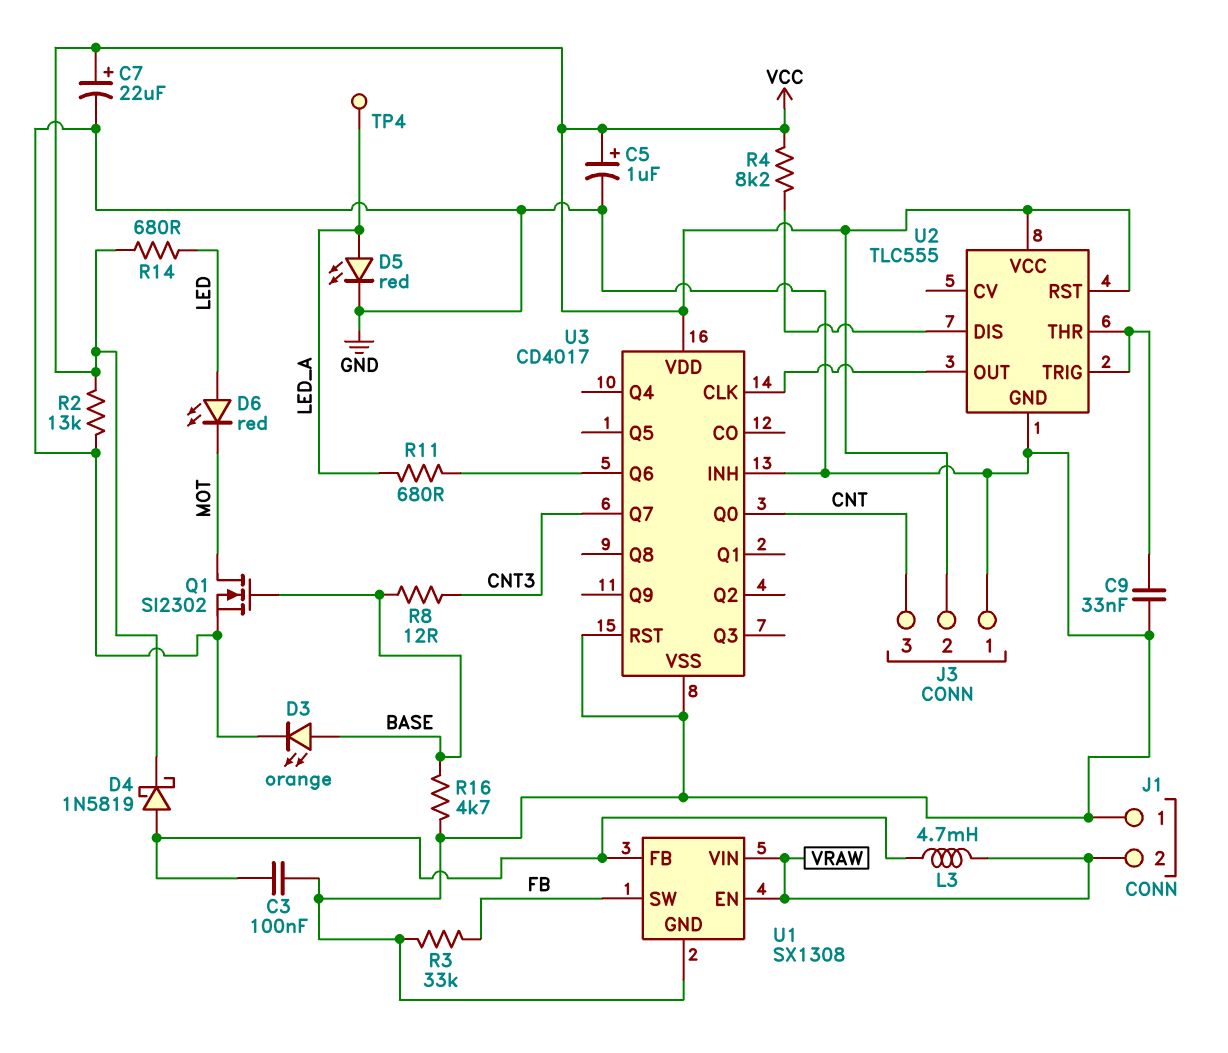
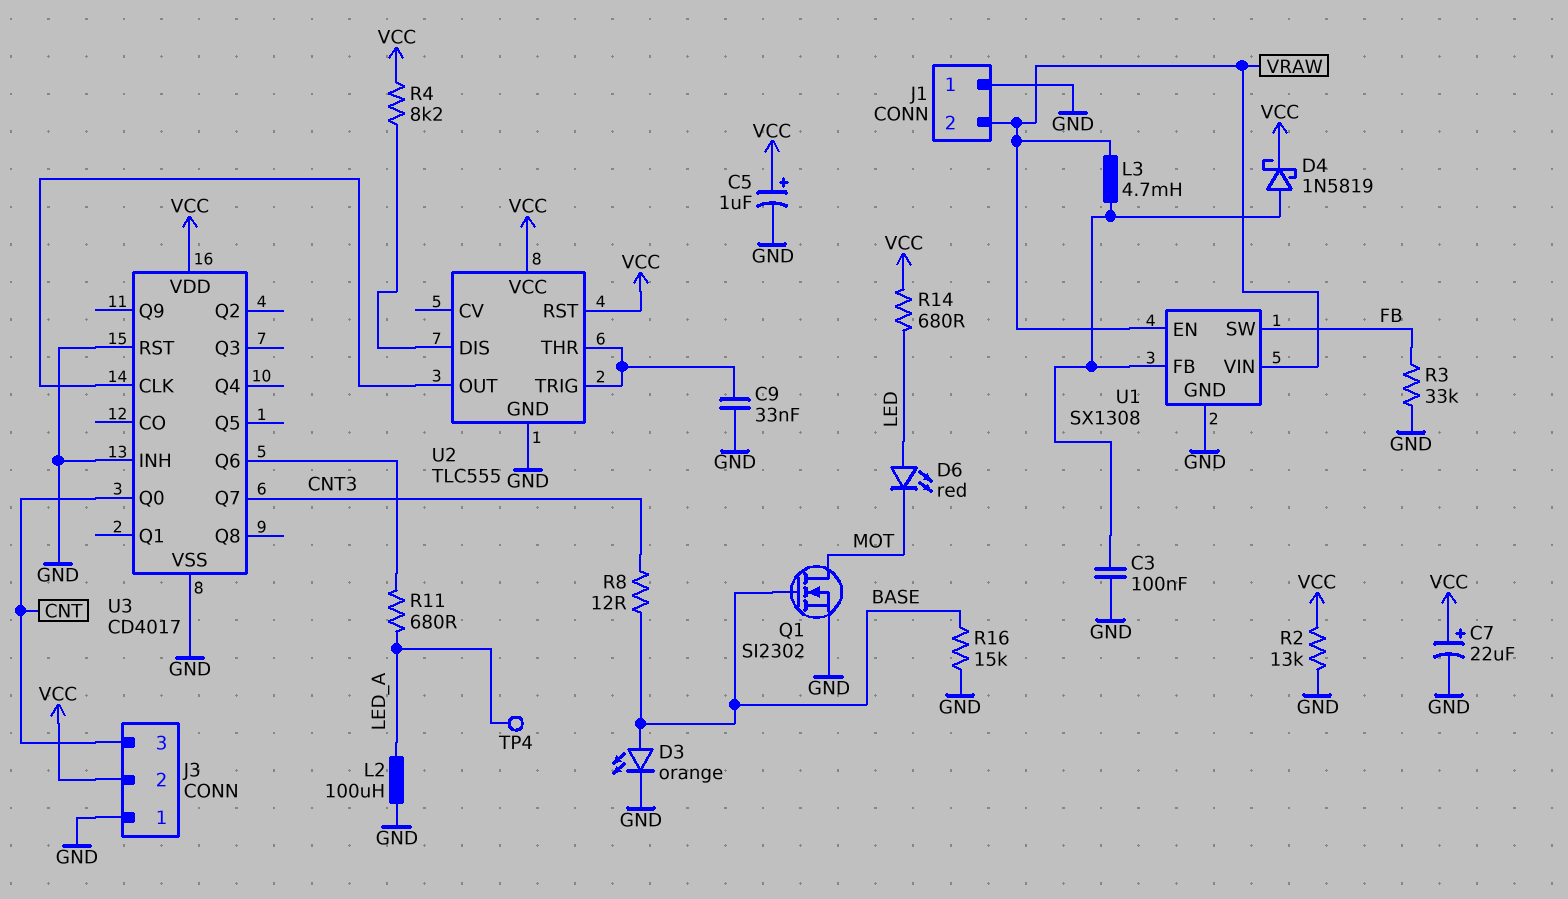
D5: LED red (A LED_A, K GND) -> none
L2: none -> 100uH (GND, LED_A)
R16: 4.7k (BASE, GND) -> 15k (BASE, GND)

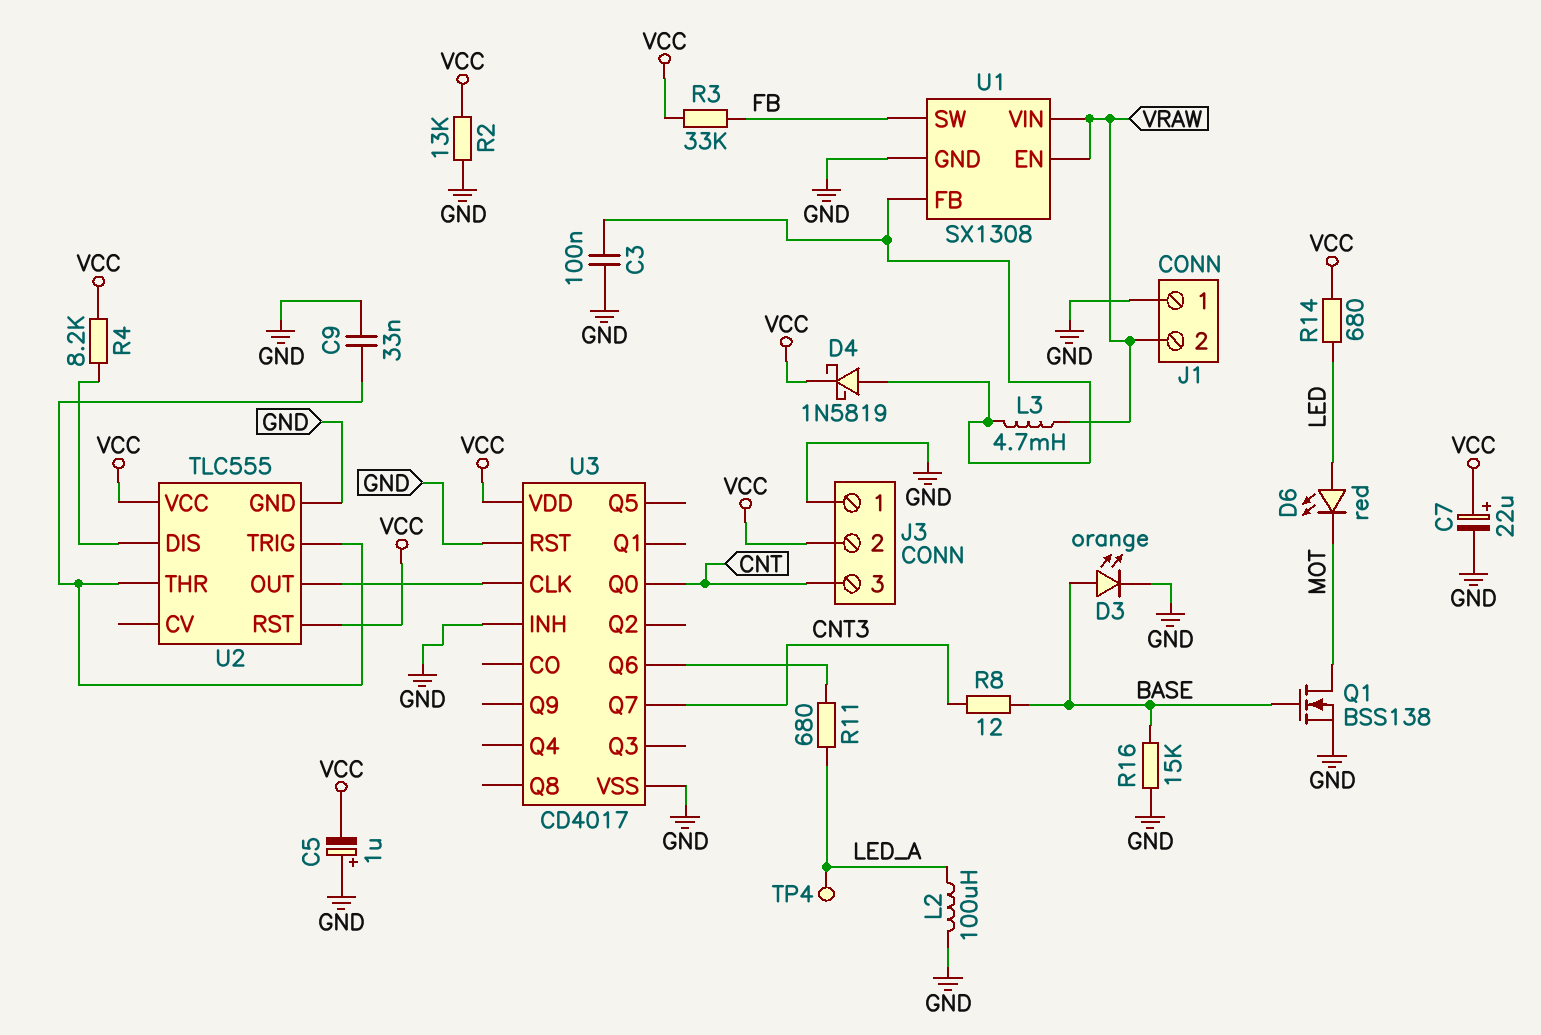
C5: 1uF (plus VCC, minus GND) -> 1uF (plus GND, minus VCC)
Q1: NMOS SI2302 (G BASE, D MOT, S GND) -> NMOS BSS138 (G BASE, D MOT, S GND)
R3: 33k (FB, GND) -> 33k (FB, VCC)

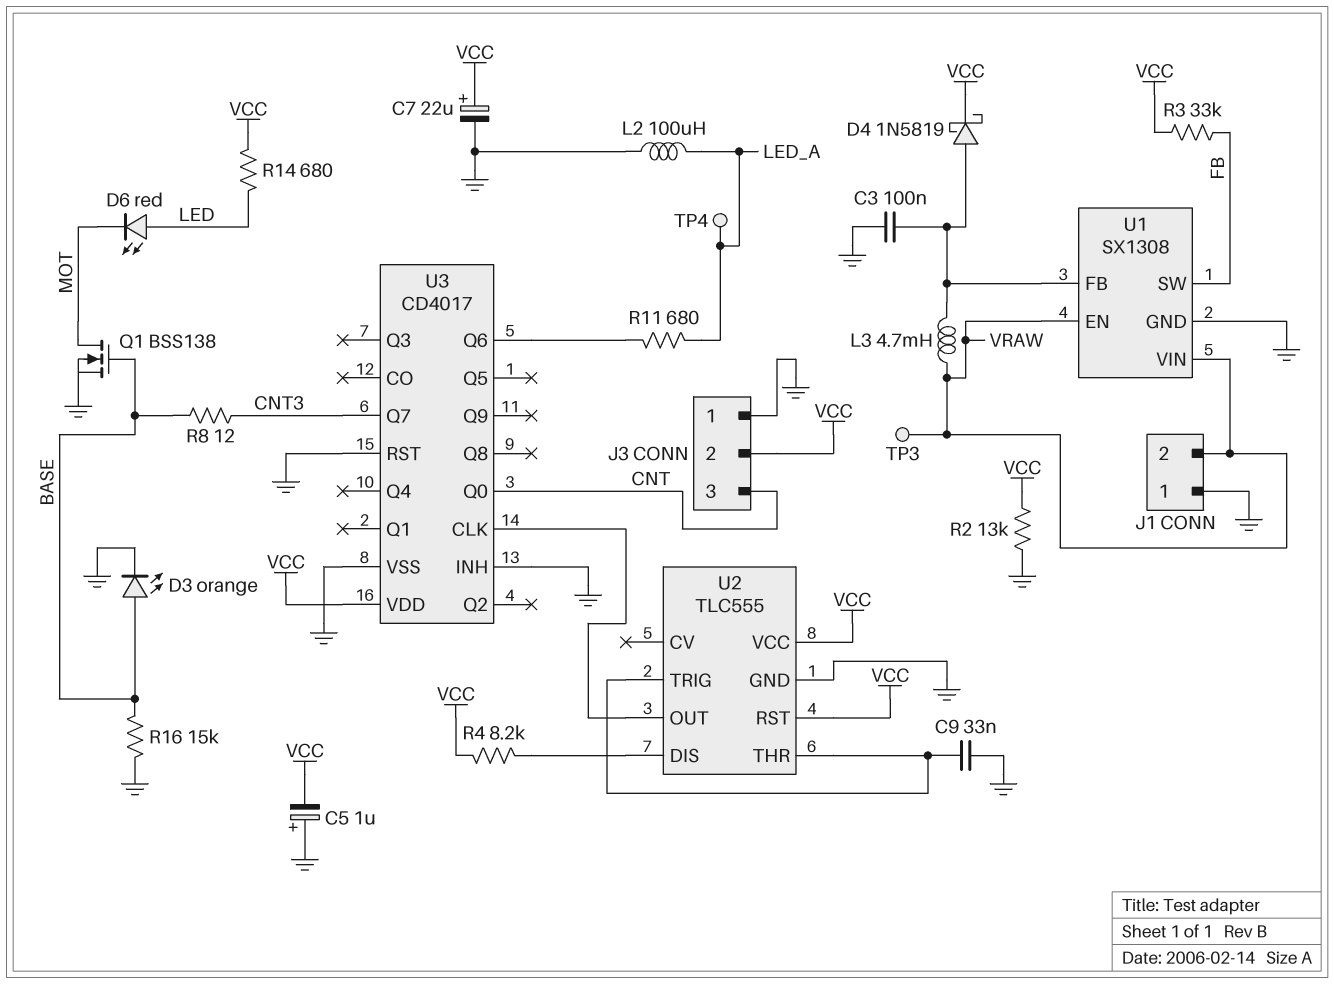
TP3: none -> test point (VRAW)

